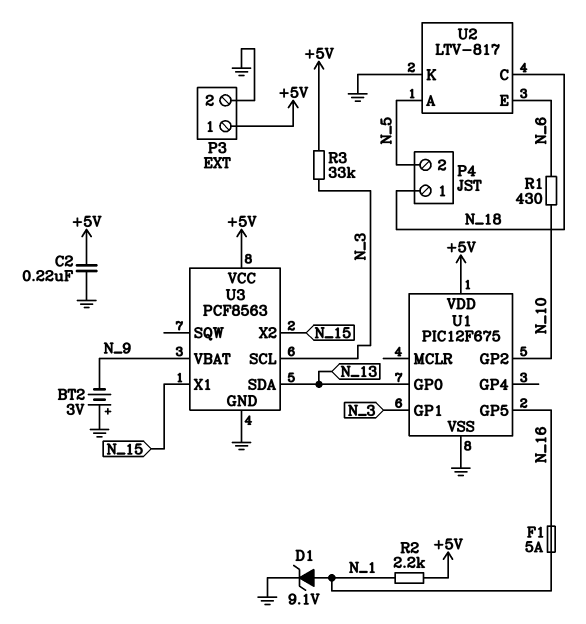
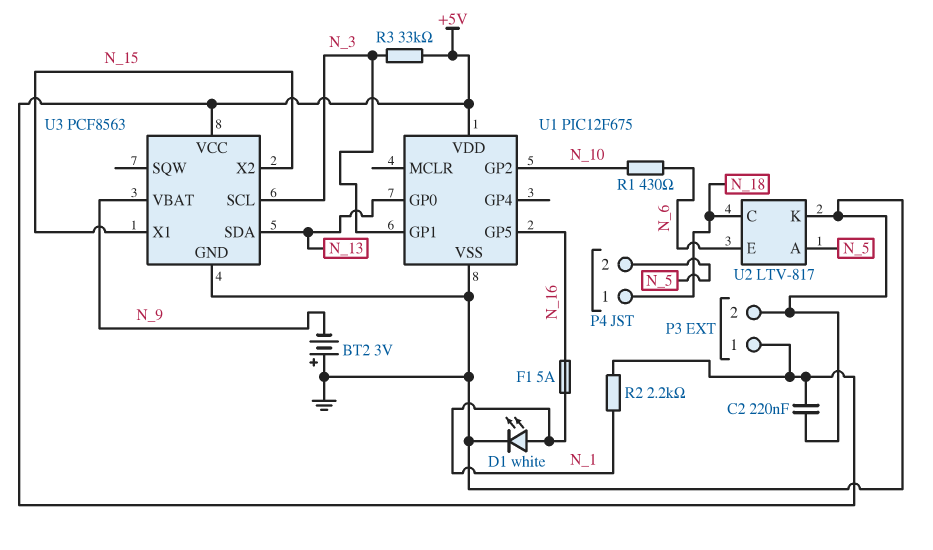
D1: zener 9.1V (A N_1, K GND) -> LED white (A N_1, K GND)

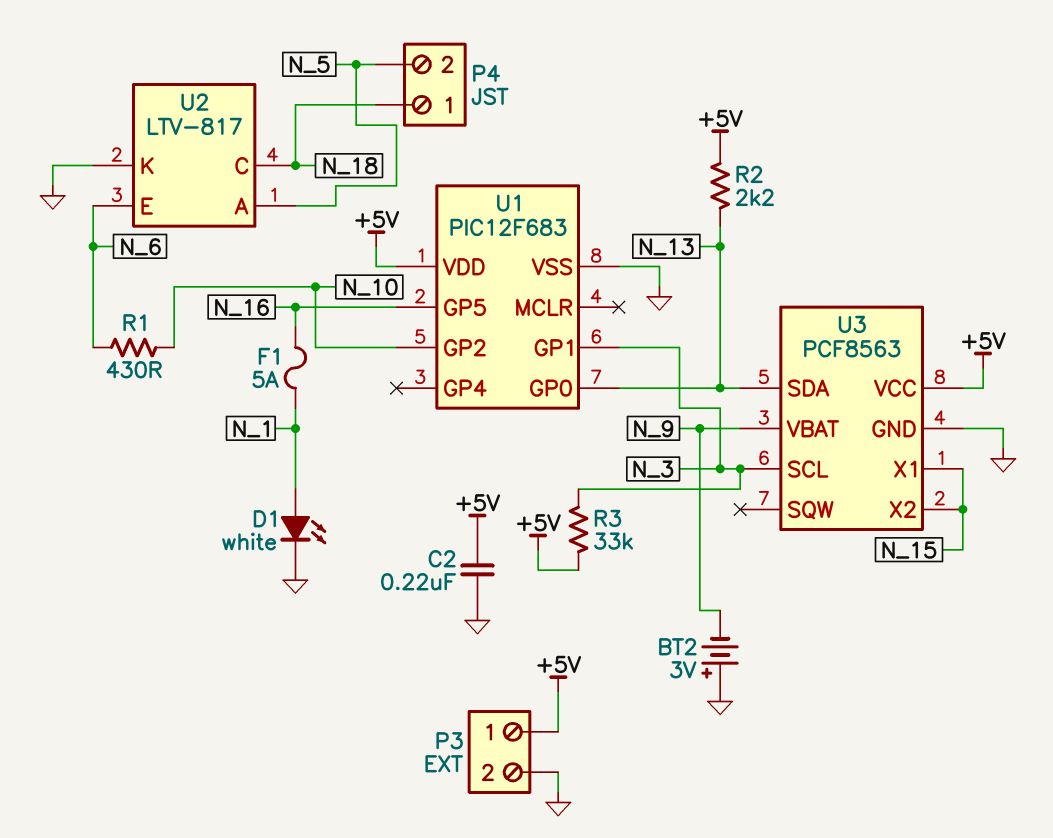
R2: 2.2k (+5V, N_1) -> 2.2k (+5V, N_13)
U1: PIC12F675 -> PIC12F683

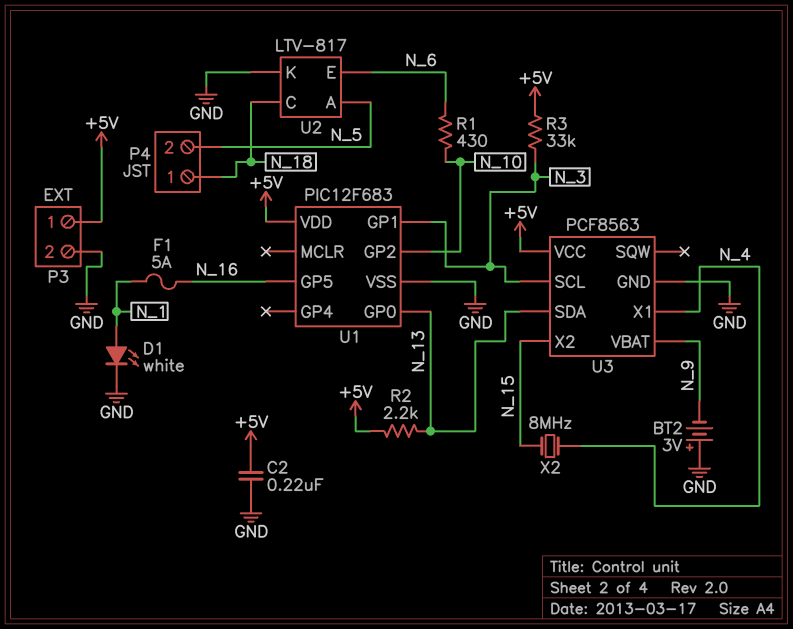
U3 pin X1: N_15 -> N_4
X2: none -> 8MHz (N_4, N_15)

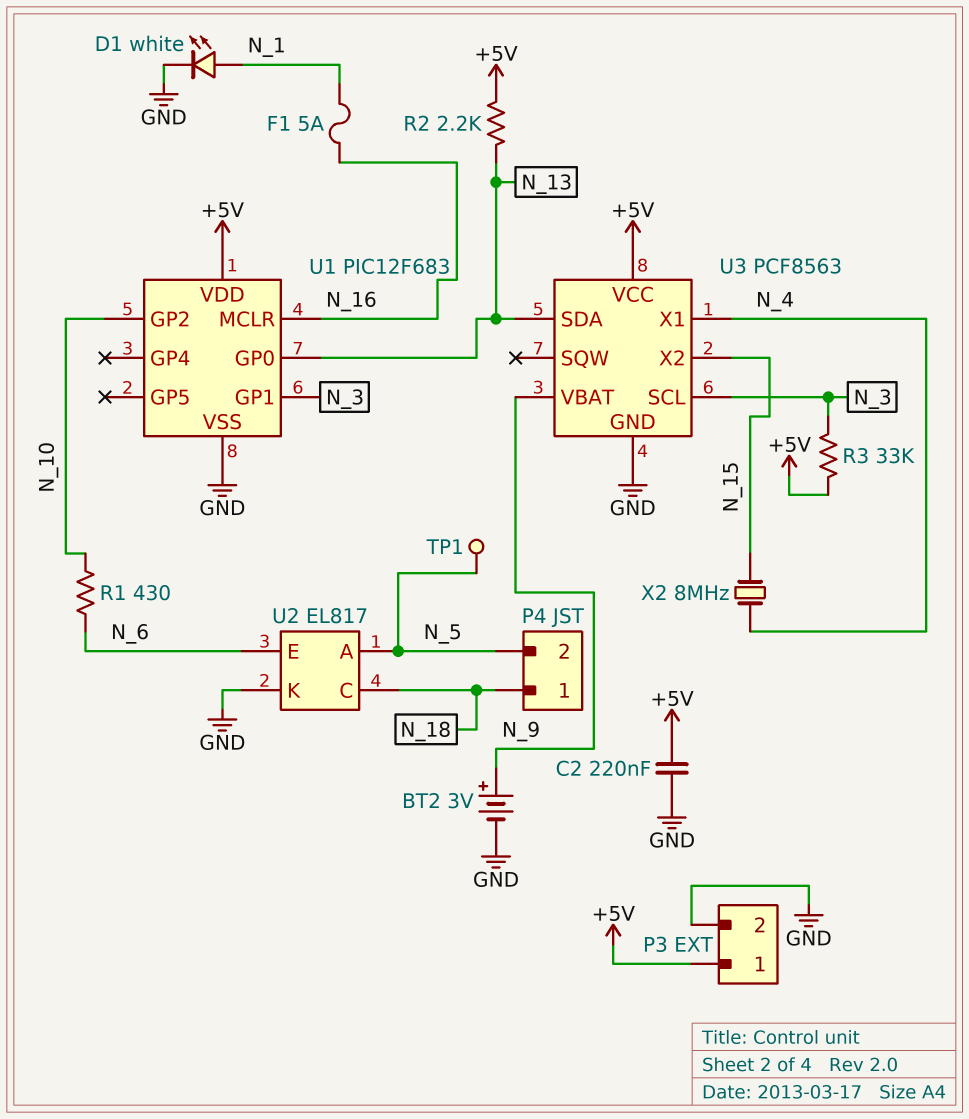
BT2: 3V (plus GND, minus N_9) -> 3V (plus N_9, minus GND)
TP1: none -> test point (N_5)
U1 pin GP5: N_16 -> none
U1 pin MCLR: none -> N_16
U2: LTV-817 -> EL817

